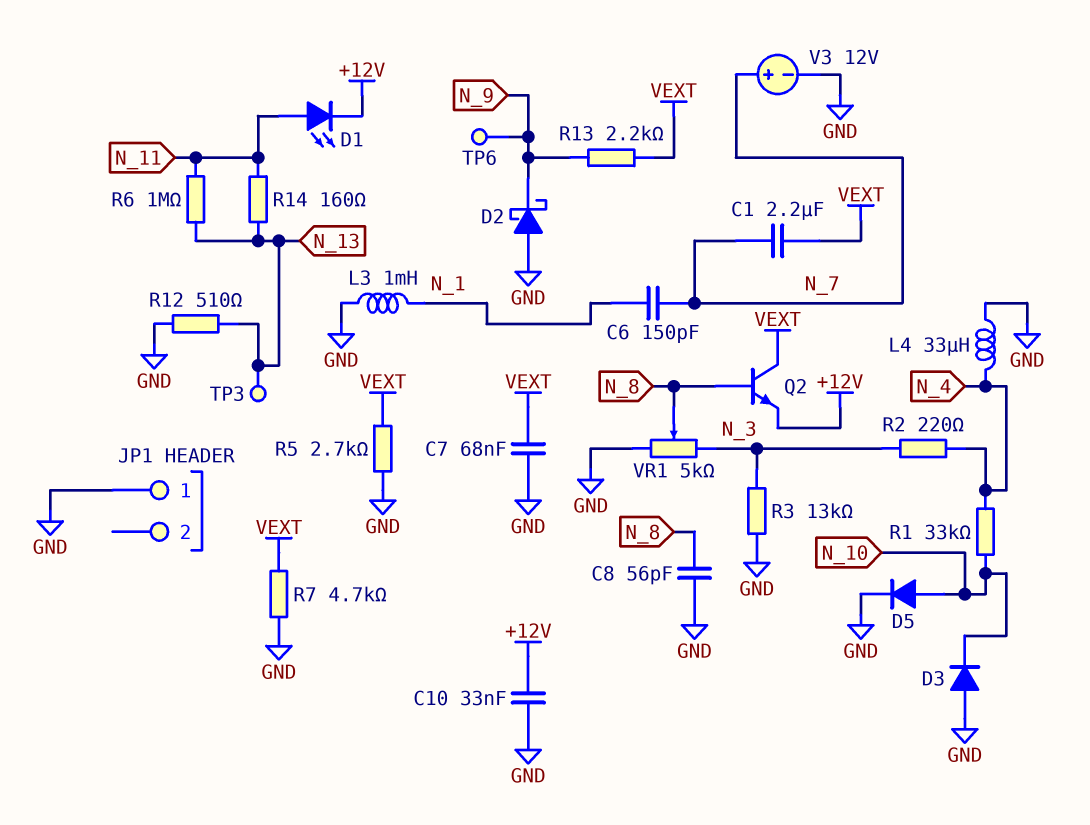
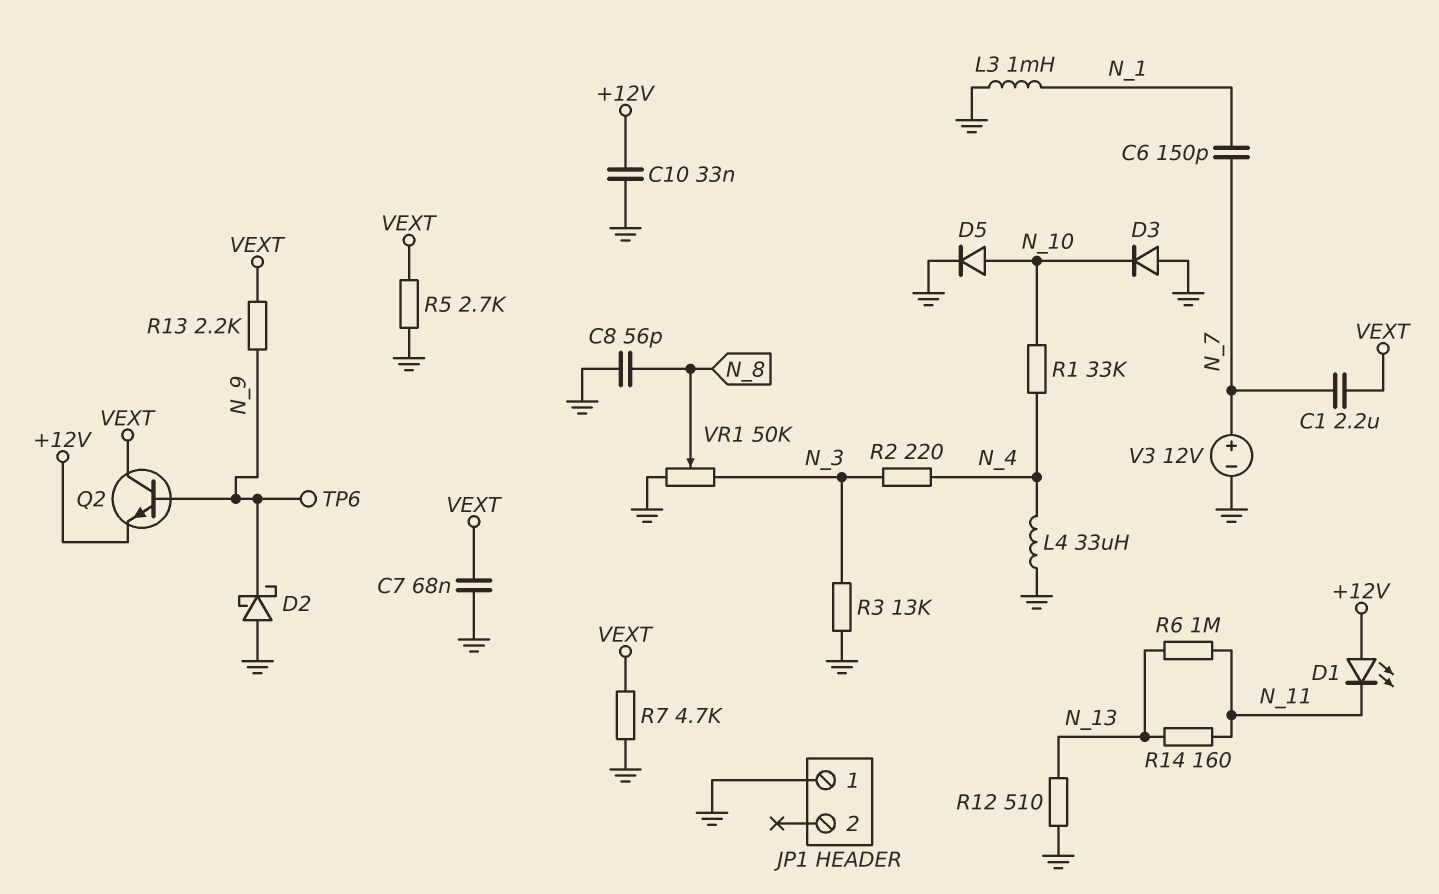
D1: LED (A N_11, K +12V) -> LED (A +12V, K N_11)
Q2: NPN (B N_8, C VEXT, E +12V) -> NPN (B N_9, C VEXT, E +12V)
TP3: test point (N_13) -> none
VR1: 5k (GND, N_3, wiper N_8) -> 50k (GND, N_3, wiper N_8)

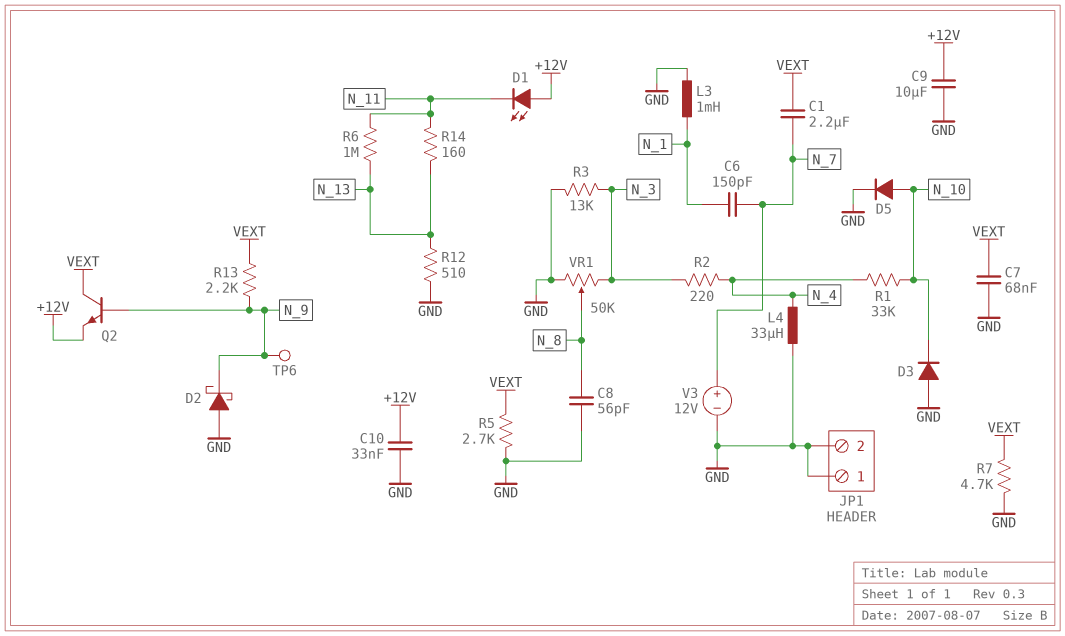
C9: none -> 10uF (+12V, GND)
JP1 pin 2: none -> GND

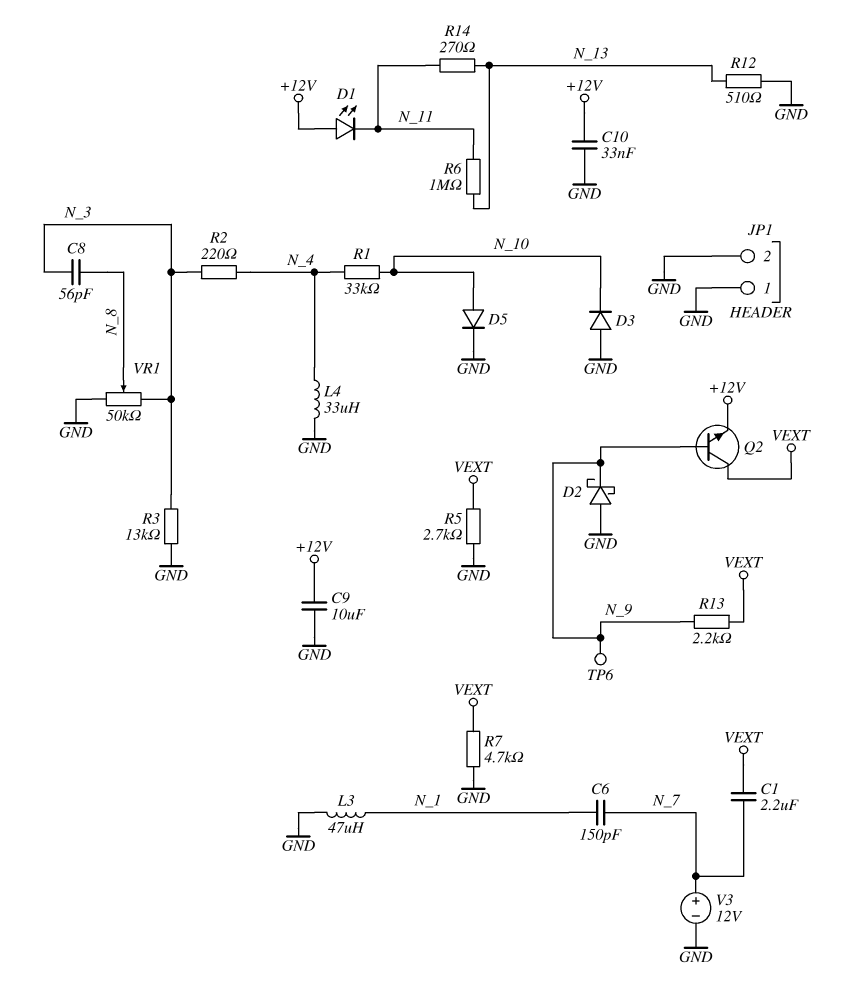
C7: 68nF (GND, VEXT) -> none
C8: 56pF (GND, N_8) -> 56pF (N_3, N_8)
L3: 1mH (GND, N_1) -> 47uH (GND, N_1)
R14: 160 (N_11, N_13) -> 270 (N_11, N_13)

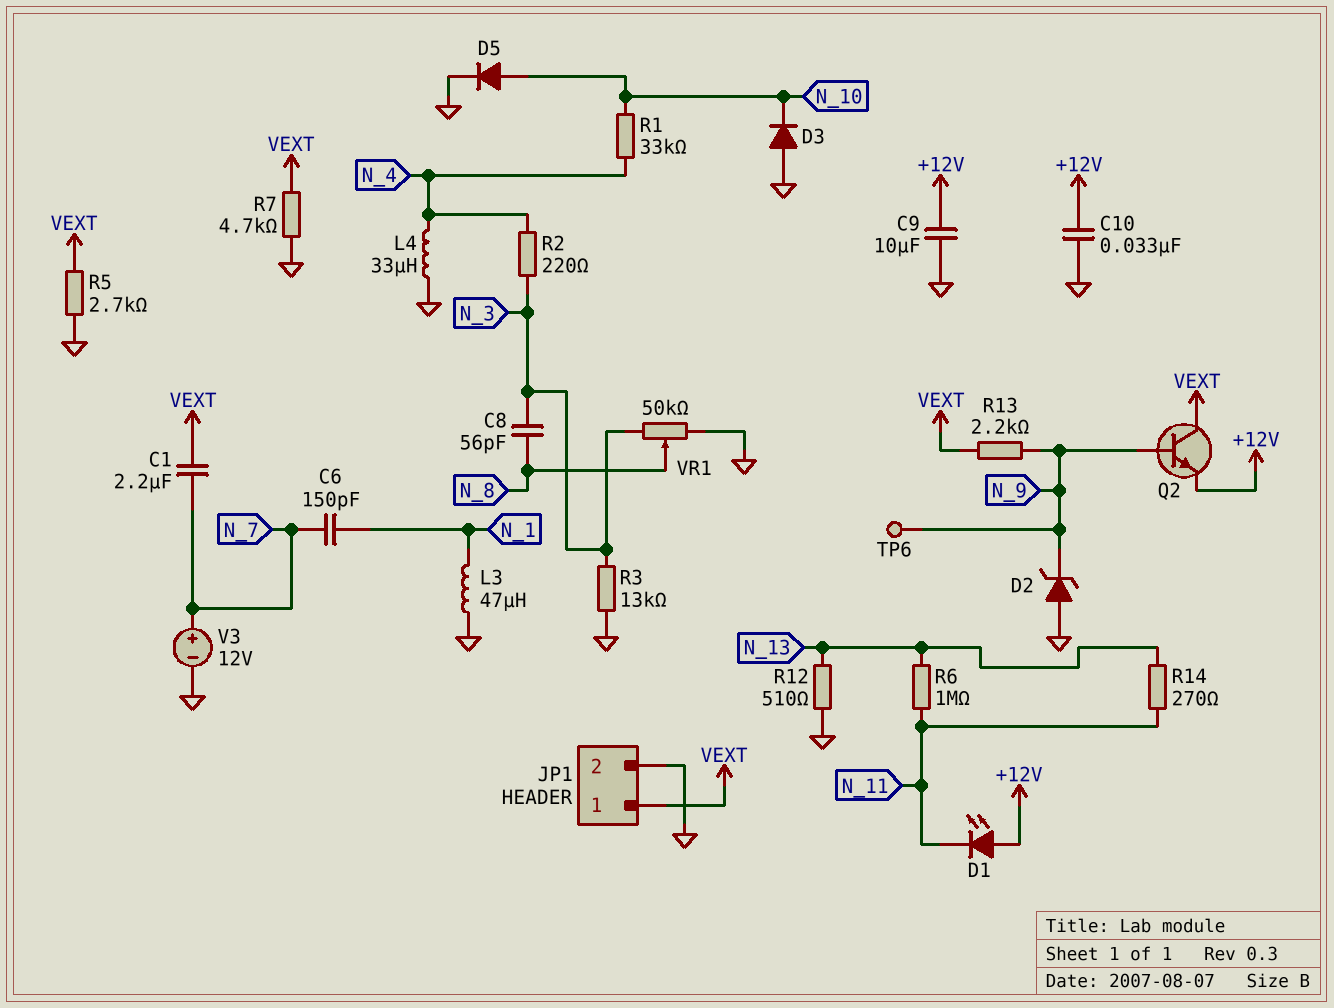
D2: schottky (A GND, K N_9) -> zener (A GND, K N_9)
JP1 pin 1: GND -> VEXT

